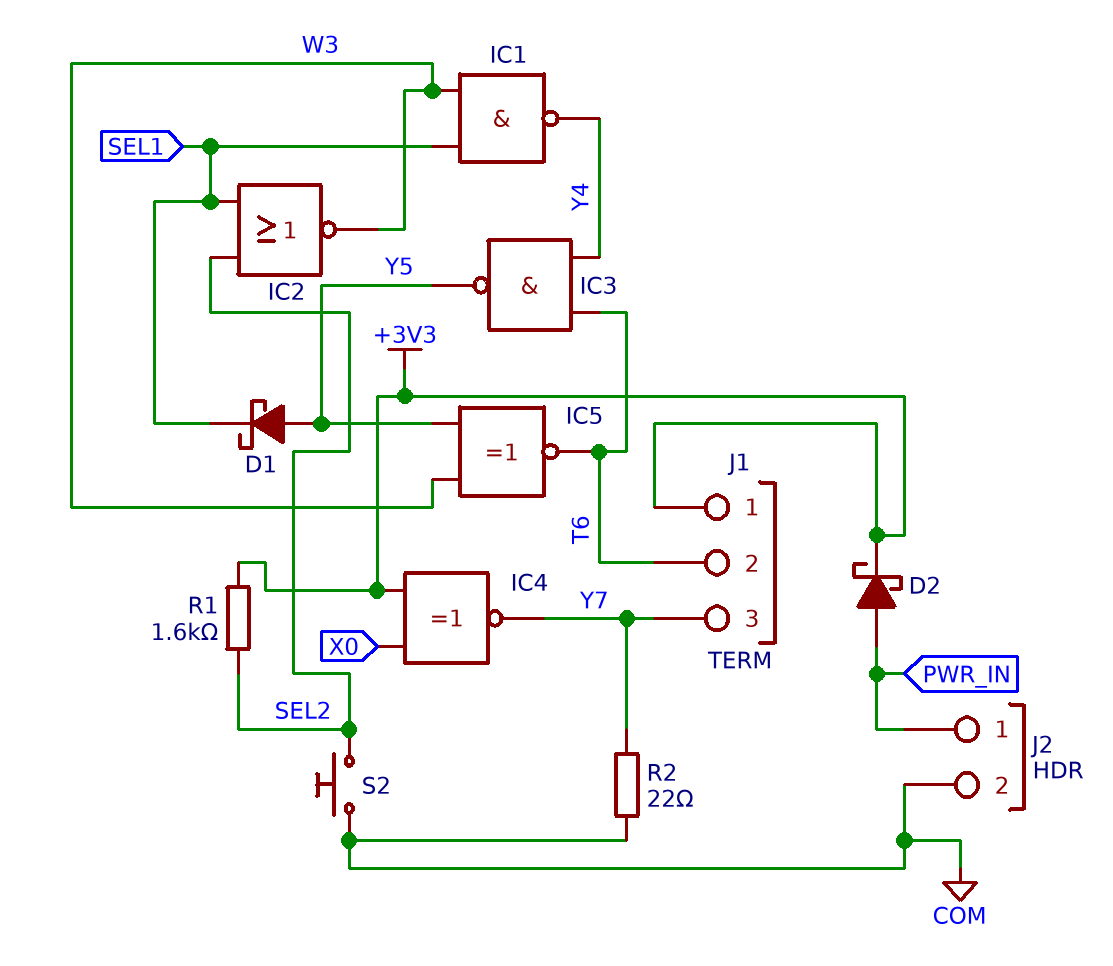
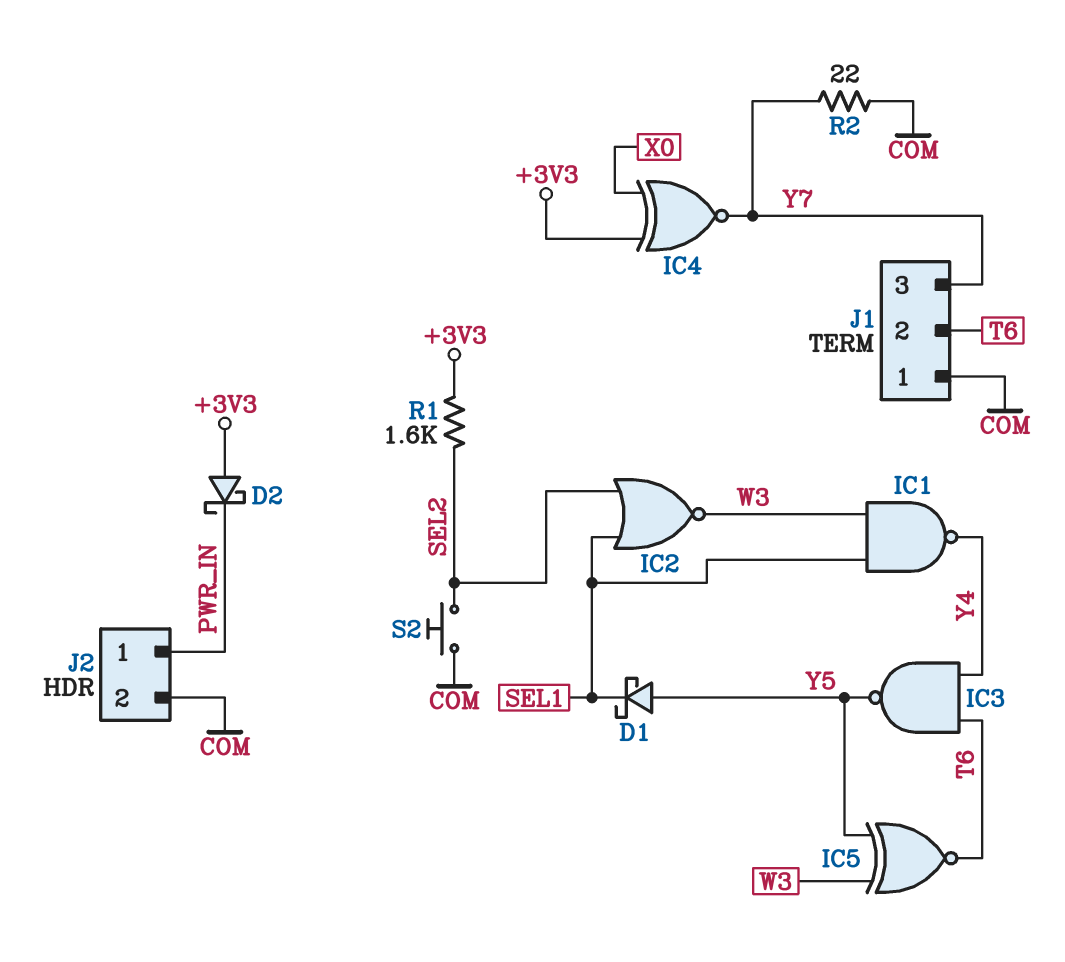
D2: schottky (A PWR_IN, K +3V3) -> schottky (A +3V3, K PWR_IN)
J1 pin 1: +3V3 -> COM

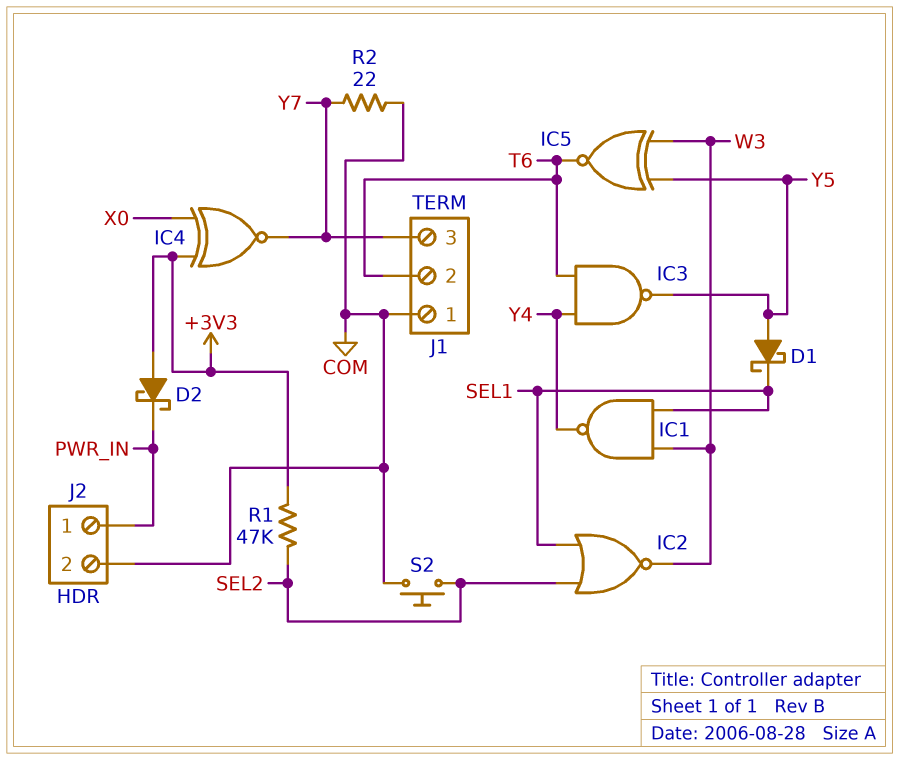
R1: 1.6k (+3V3, SEL2) -> 47k (+3V3, SEL2)

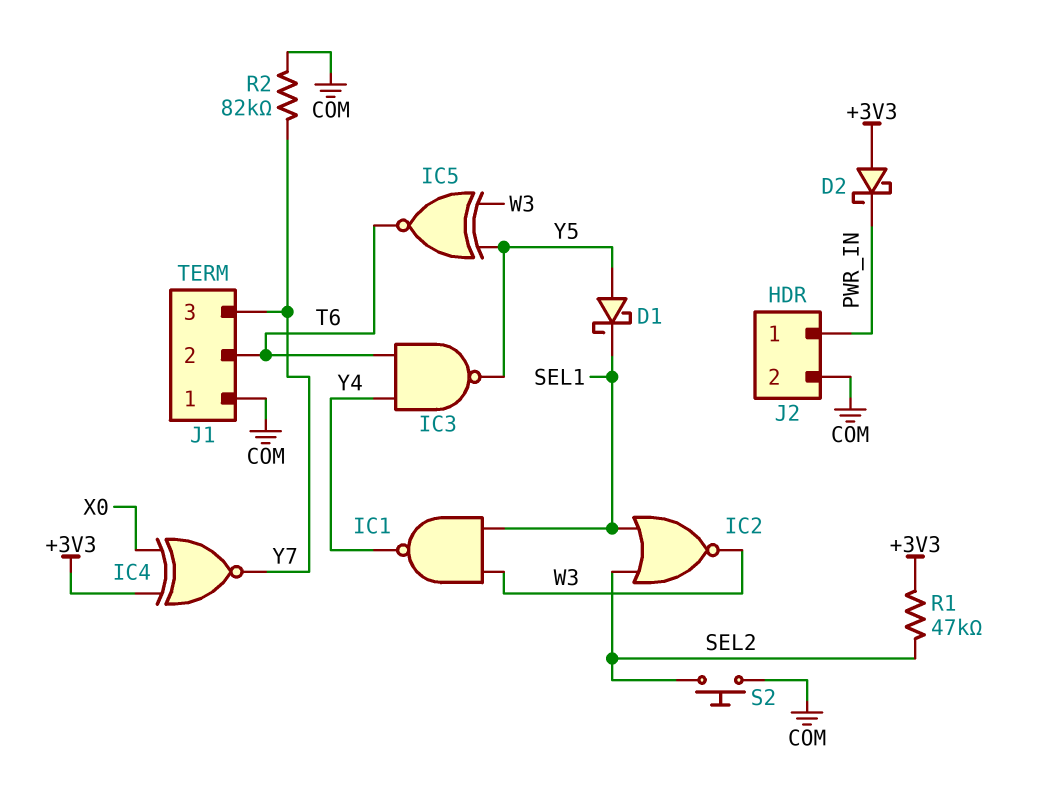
R2: 22 (COM, Y7) -> 82k (COM, Y7)

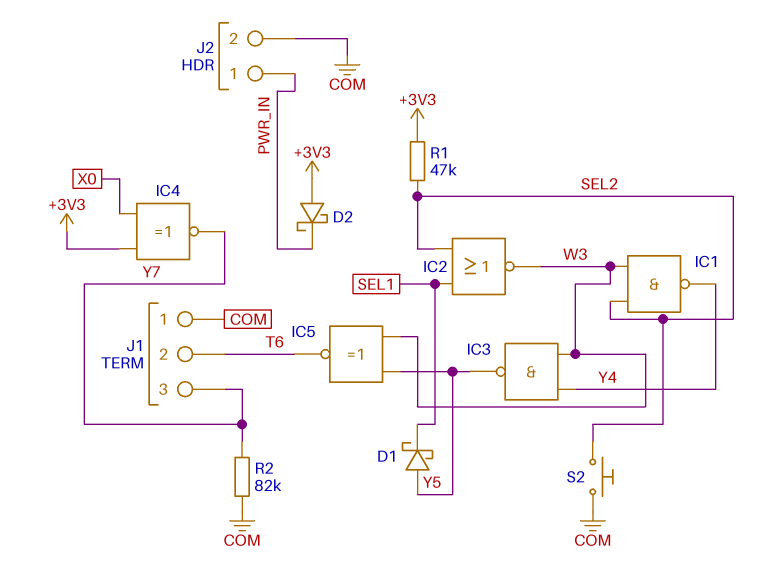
IC1: NAND (in SEL1, in W3, out Y4) -> NAND (in SEL2, in W3, out Y4)
IC3: NAND (in T6, in Y4, out Y5) -> NAND (in W3, in Y4, out Y5)

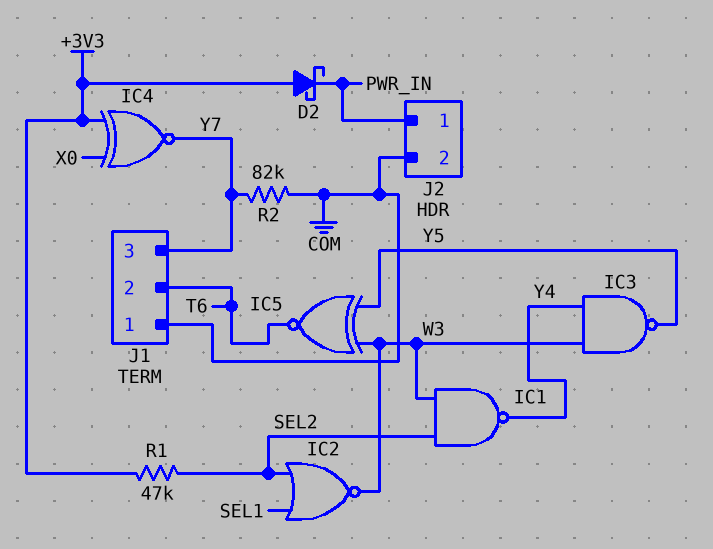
D1: schottky (A Y5, K SEL1) -> none
S2: button (COM, SEL2) -> none

